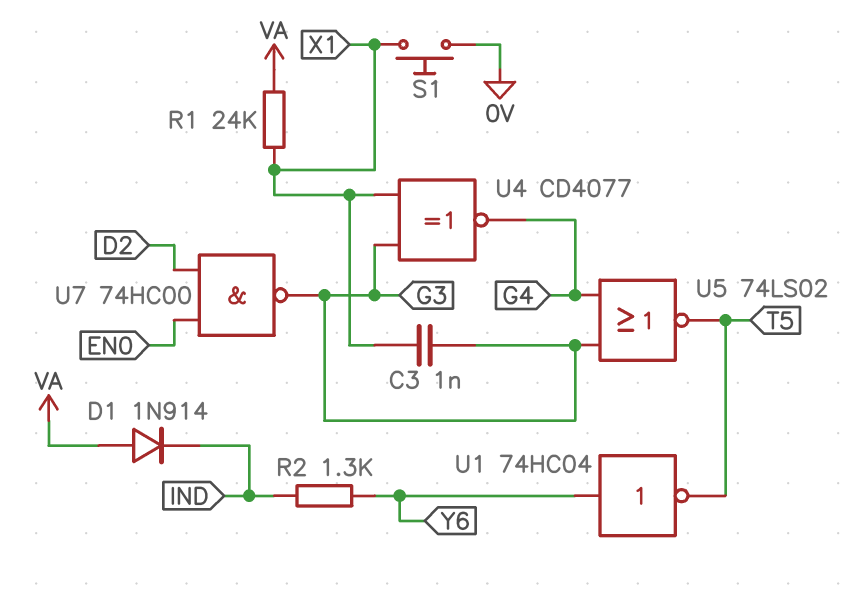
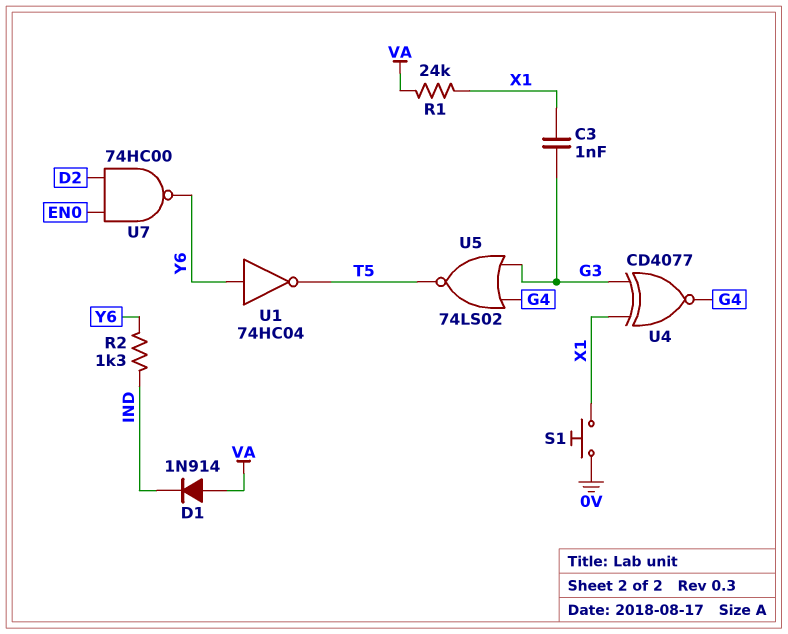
U7: NAND 74HC00 (in D2, in EN0, out G3) -> NAND 74HC00 (in D2, in EN0, out Y6)

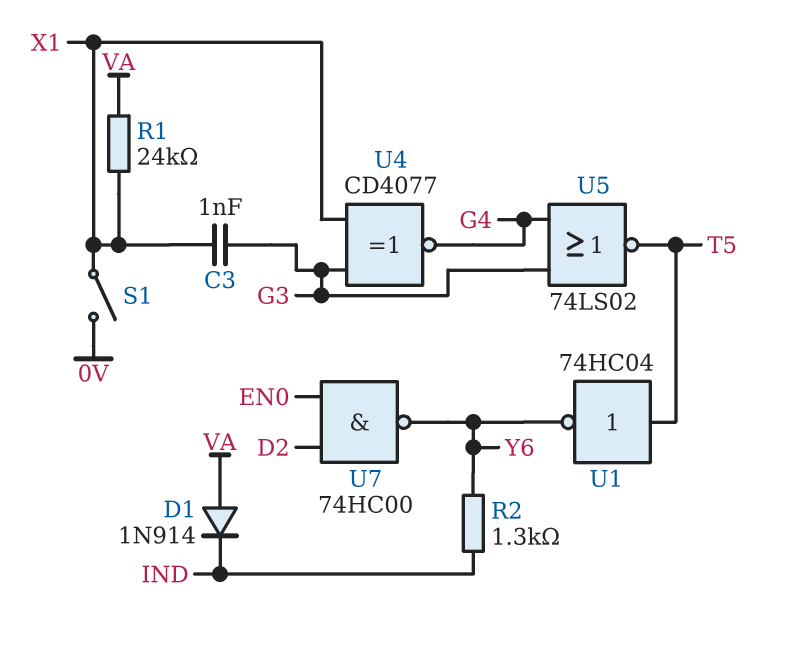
S1: button (0V, X1) -> switch (0V, X1)
U1: NOT 74HC04 (in Y6, out T5) -> NOT 74HC04 (in T5, out Y6)

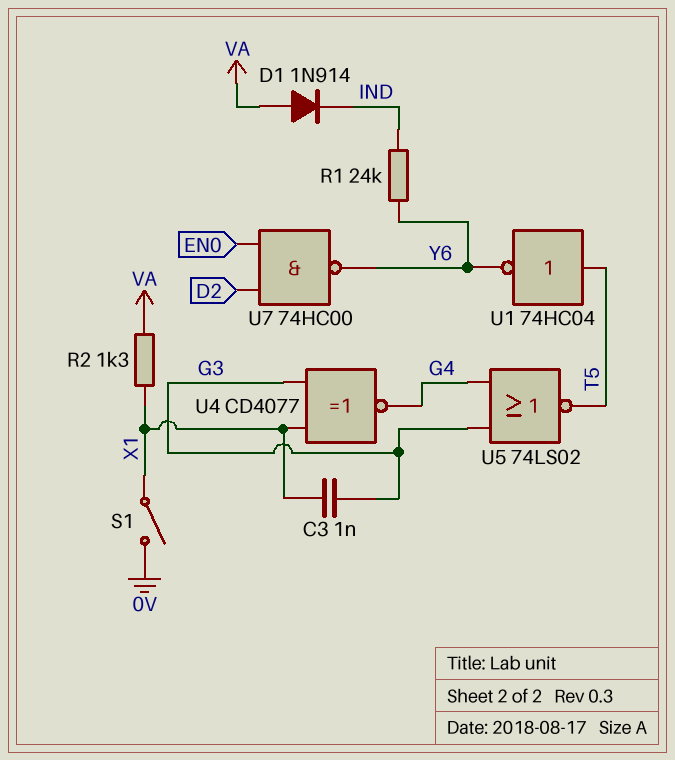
R1: 24k (VA, X1) -> 24k (IND, Y6)
R2: 1.3k (IND, Y6) -> 1.3k (VA, X1)

